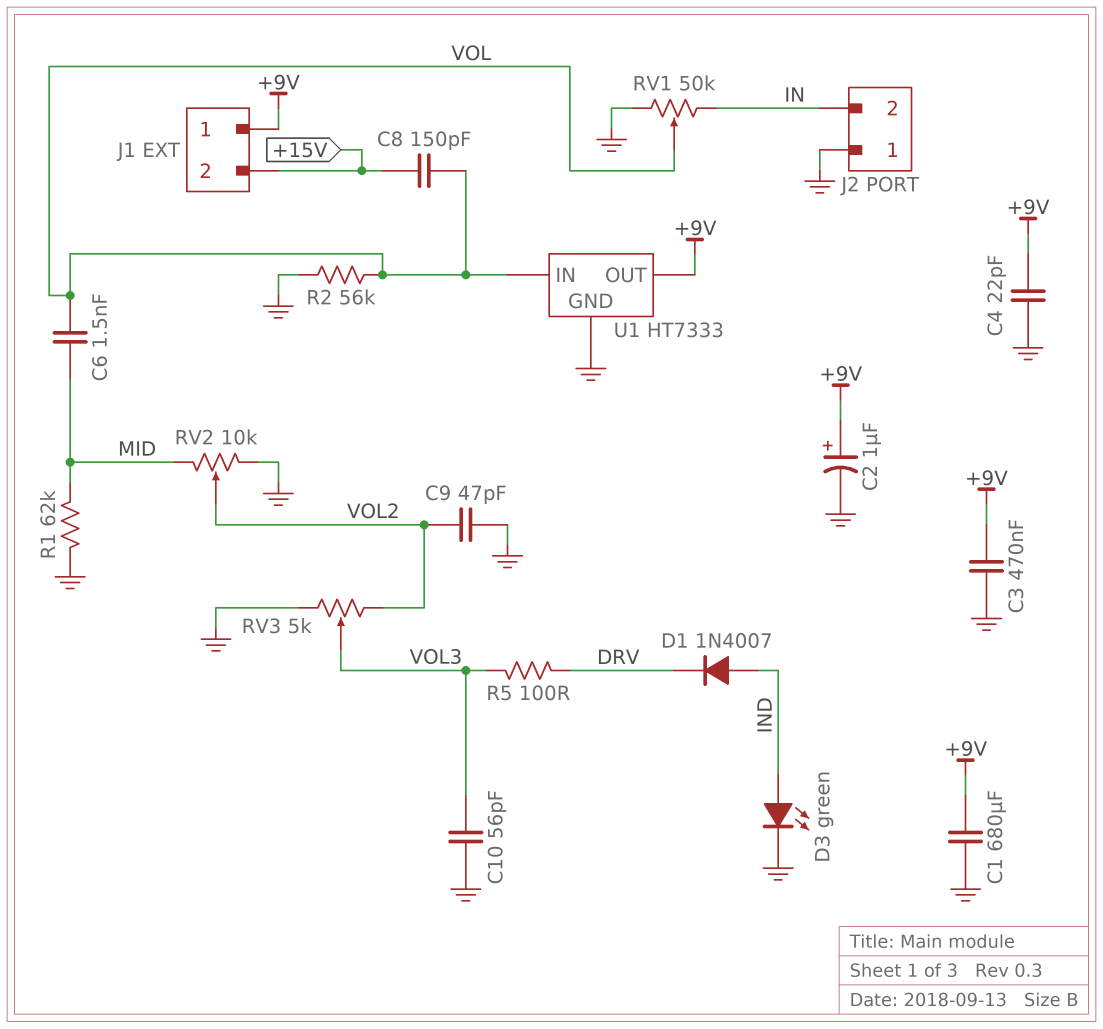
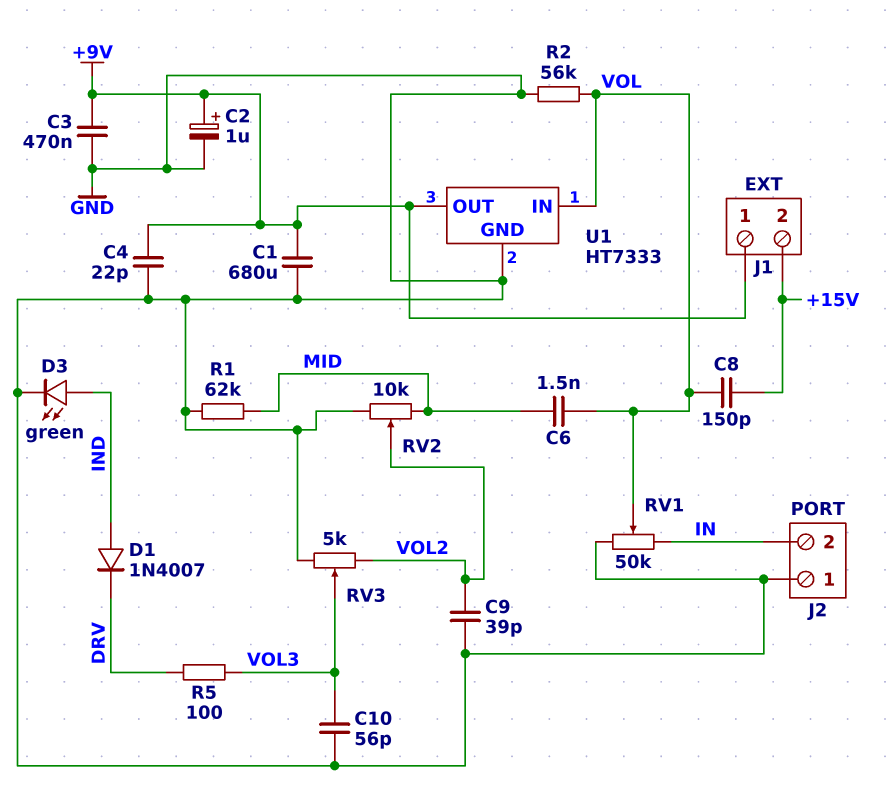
C9: 47pF (GND, VOL2) -> 39pF (GND, VOL2)

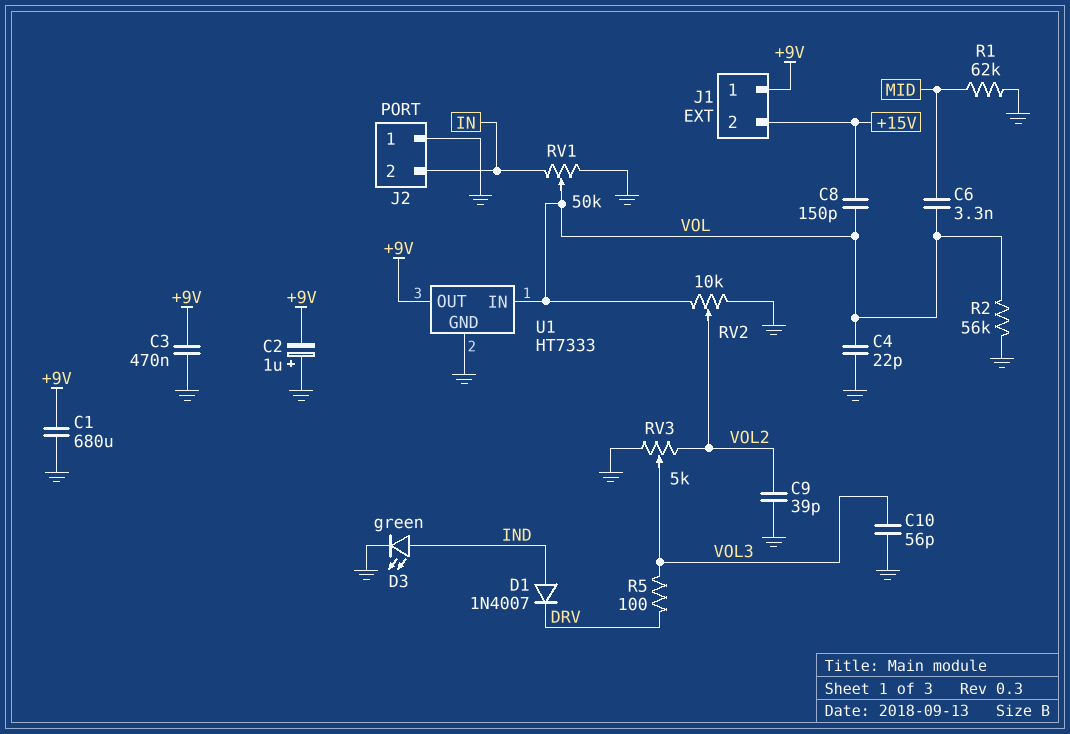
C2: 1uF (plus +9V, minus GND) -> 1uF (plus GND, minus +9V)
C4: 22pF (+9V, GND) -> 22pF (GND, VOL)
C6: 1.5nF (MID, VOL) -> 3.3nF (MID, VOL)
RV2: 10k (GND, MID, wiper VOL2) -> 10k (GND, VOL, wiper VOL2)

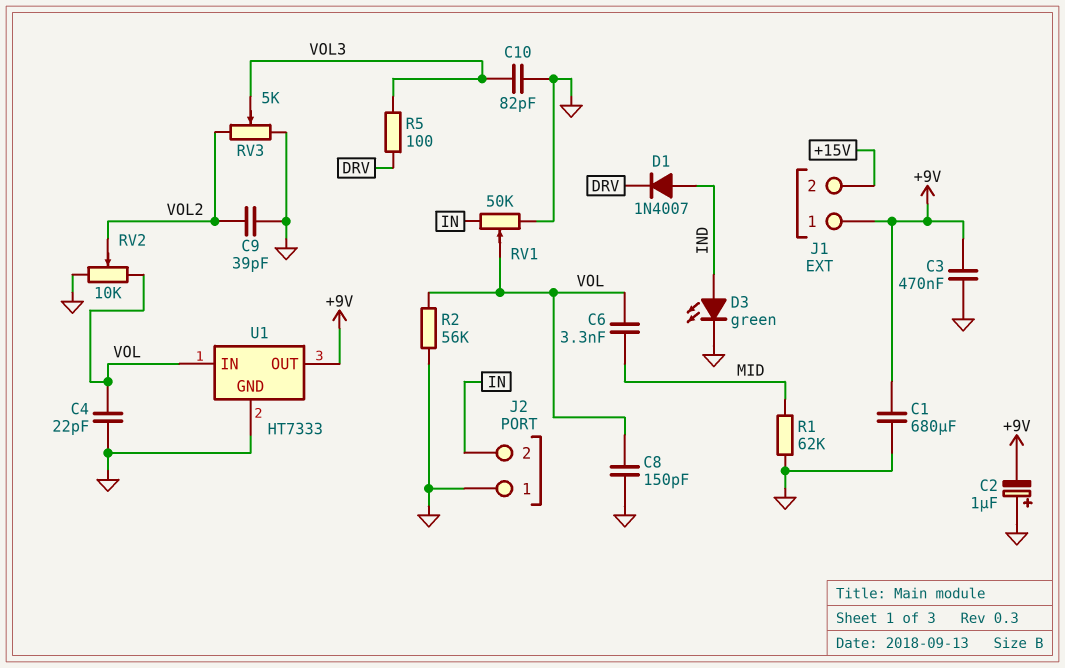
C8: 150pF (+15V, VOL) -> 150pF (GND, VOL)
C10: 56pF (GND, VOL3) -> 82pF (GND, VOL3)

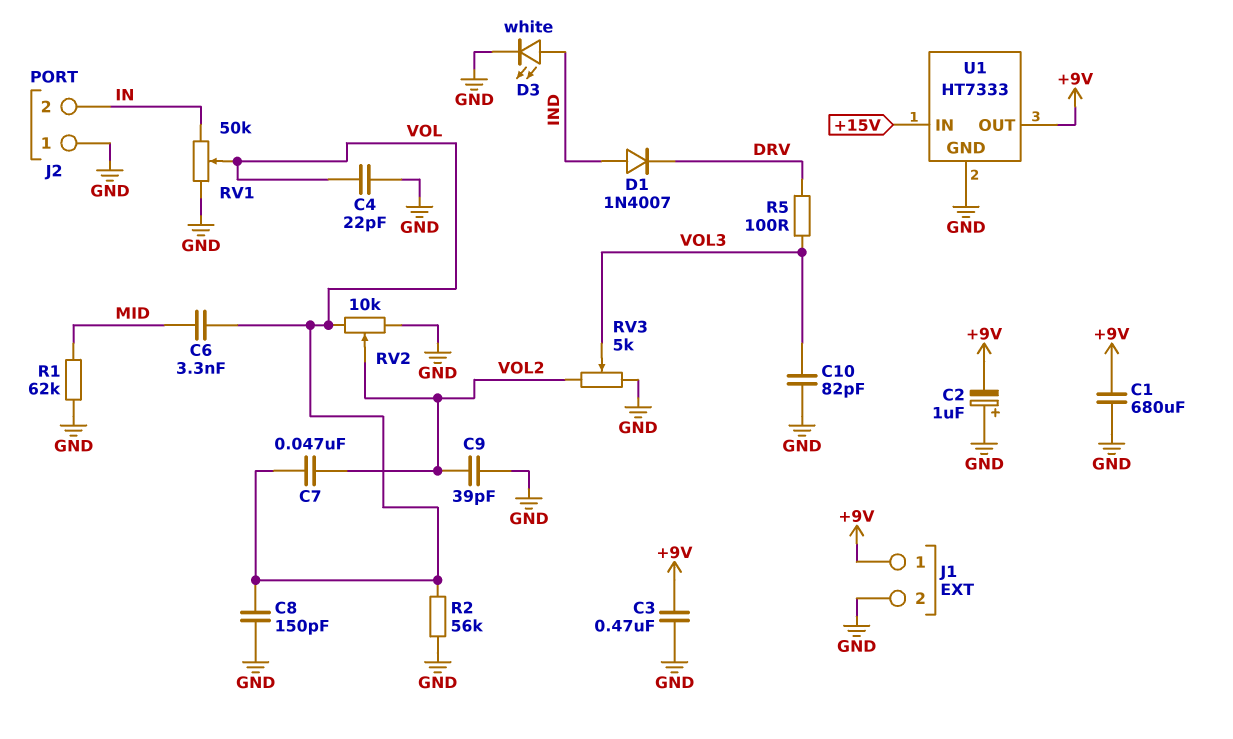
C7: none -> 47nF (VOL, VOL2)
D3: LED green (A IND, K GND) -> LED white (A IND, K GND)
J1 pin 2: +15V -> GND
U1 pin IN: VOL -> +15V

